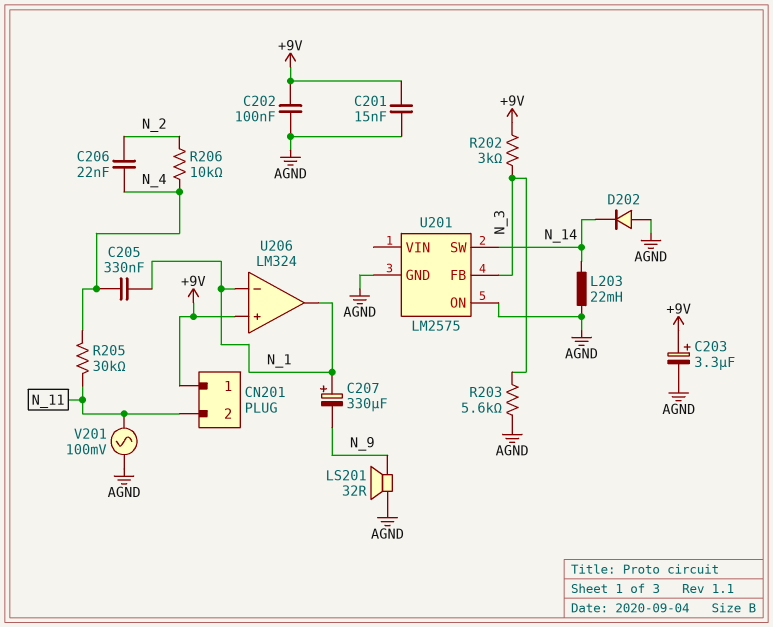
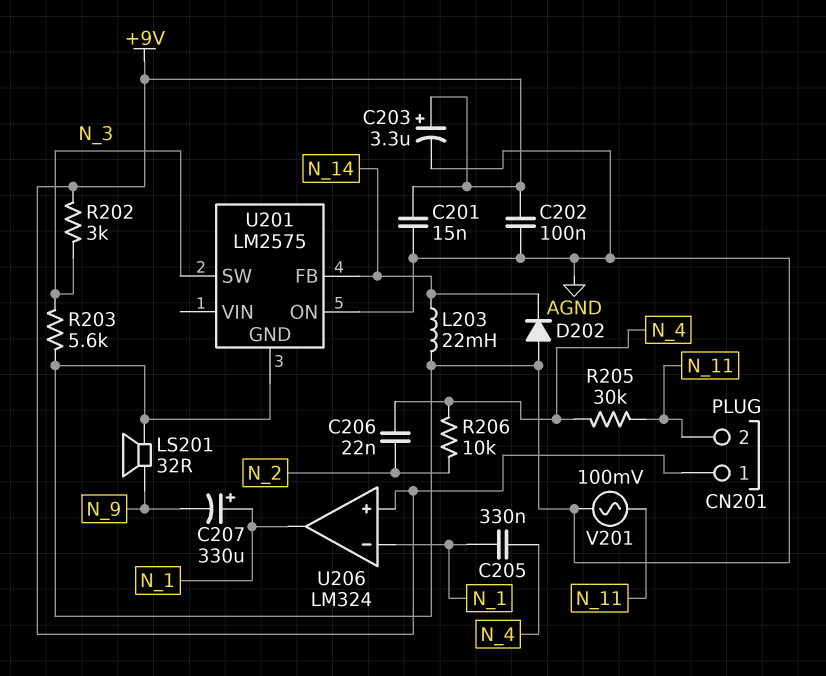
U201 pin FB: N_3 -> N_14
U201 pin SW: N_14 -> N_3

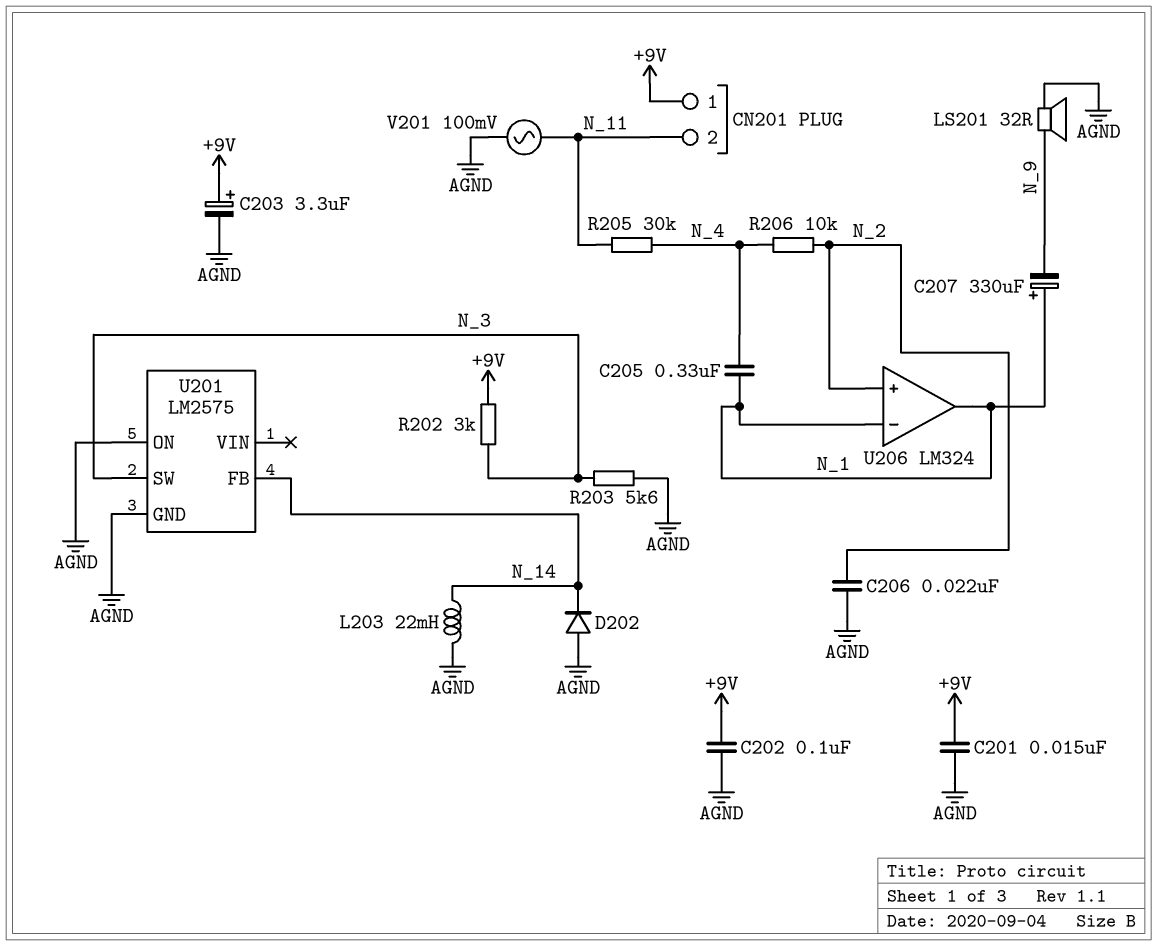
C206: 22nF (N_2, N_4) -> 22nF (AGND, N_2)
U206 pin in+: +9V -> N_2

